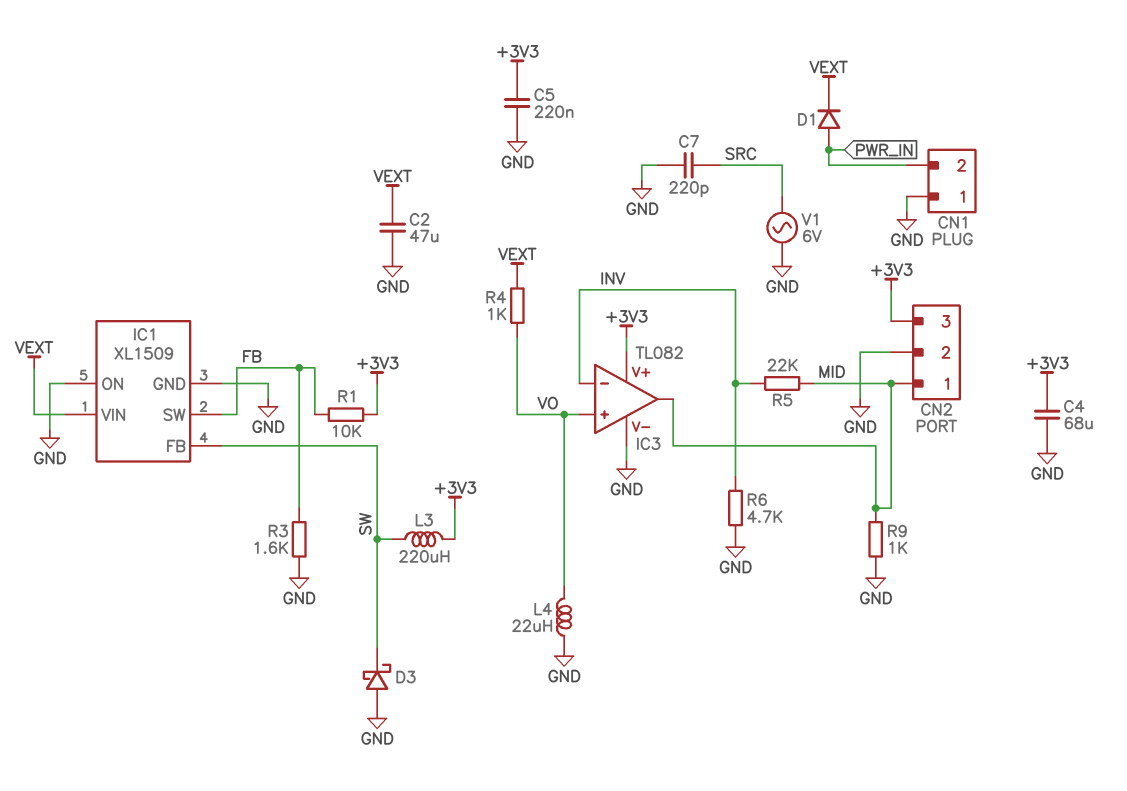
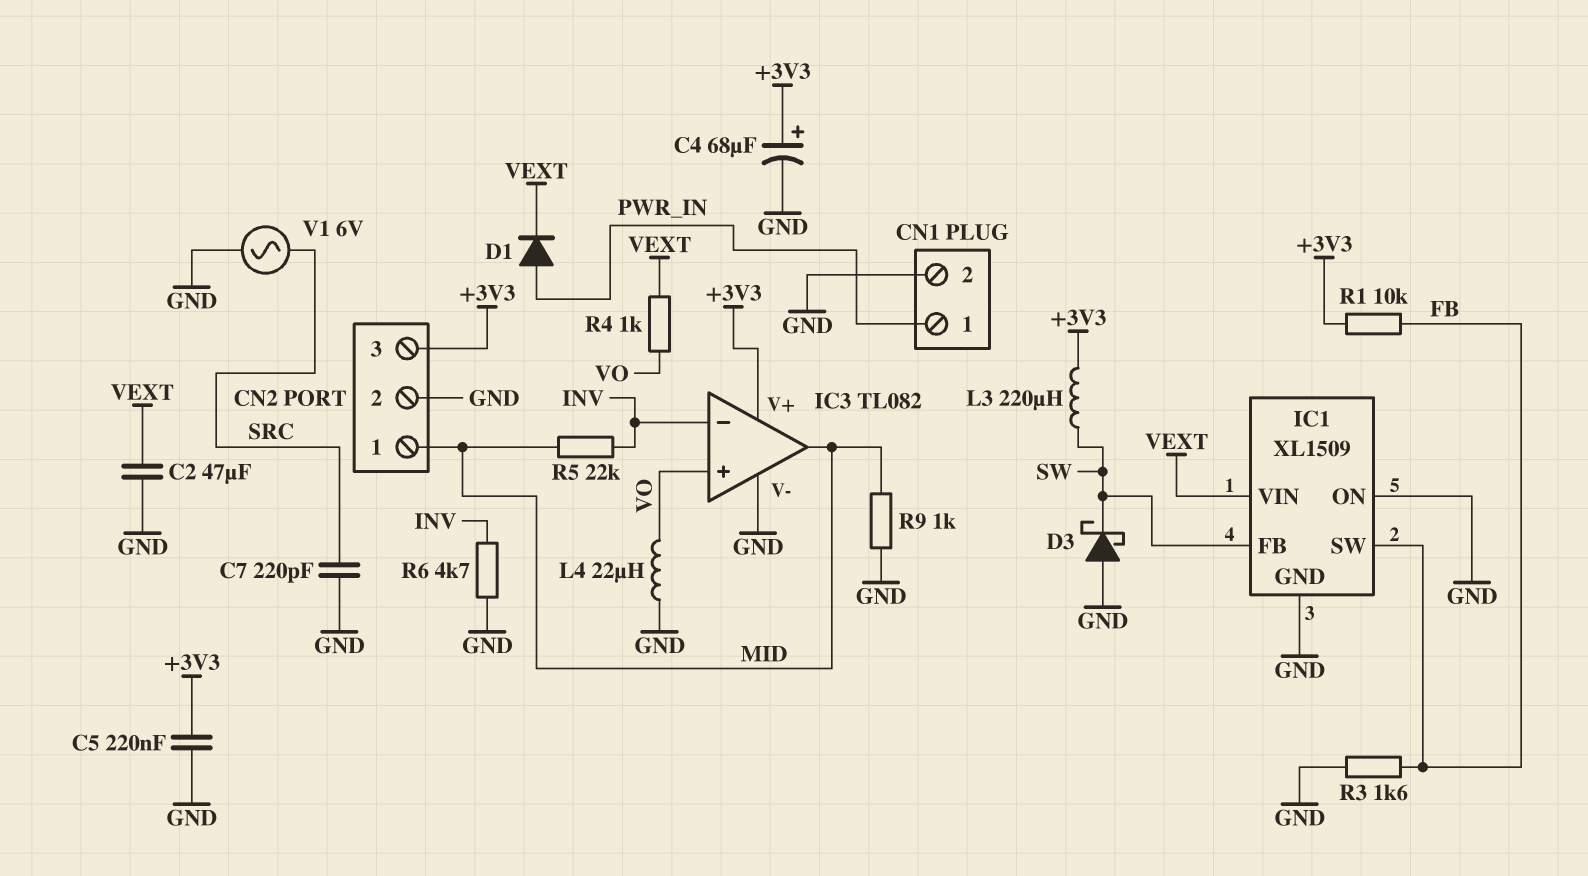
C4: 68uF (+3V3, GND) -> 68uF (plus +3V3, minus GND)
CN1 pin 1: GND -> PWR_IN
CN1 pin 2: PWR_IN -> GND

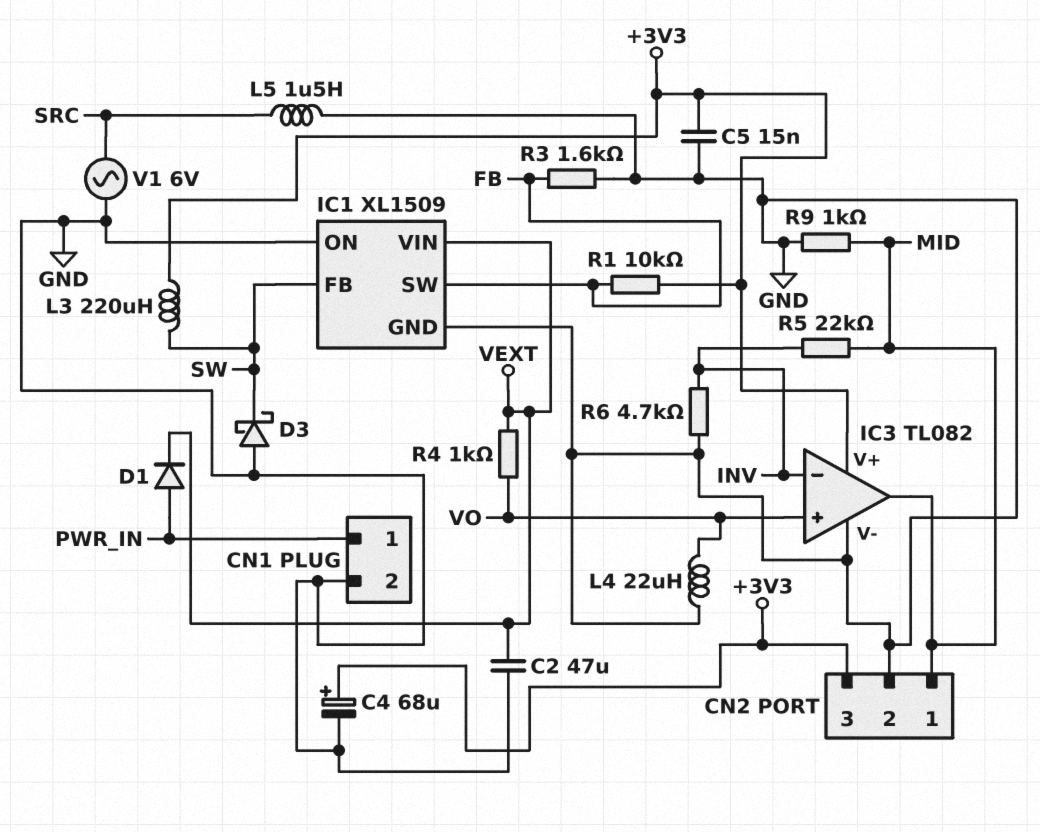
C5: 220nF (+3V3, GND) -> 15nF (+3V3, GND)
C7: 220pF (GND, SRC) -> none
L5: none -> 1.5uH (GND, SRC)

